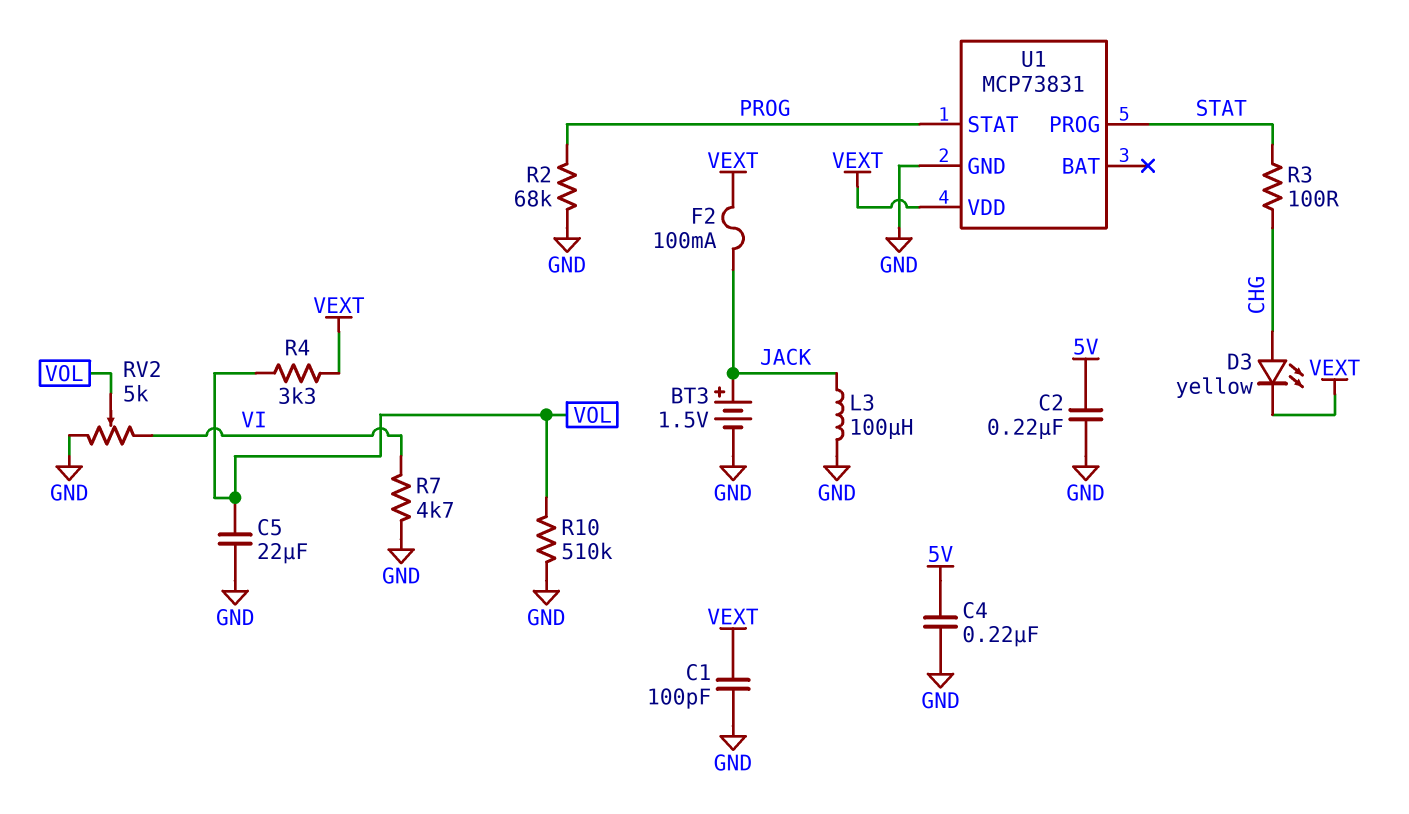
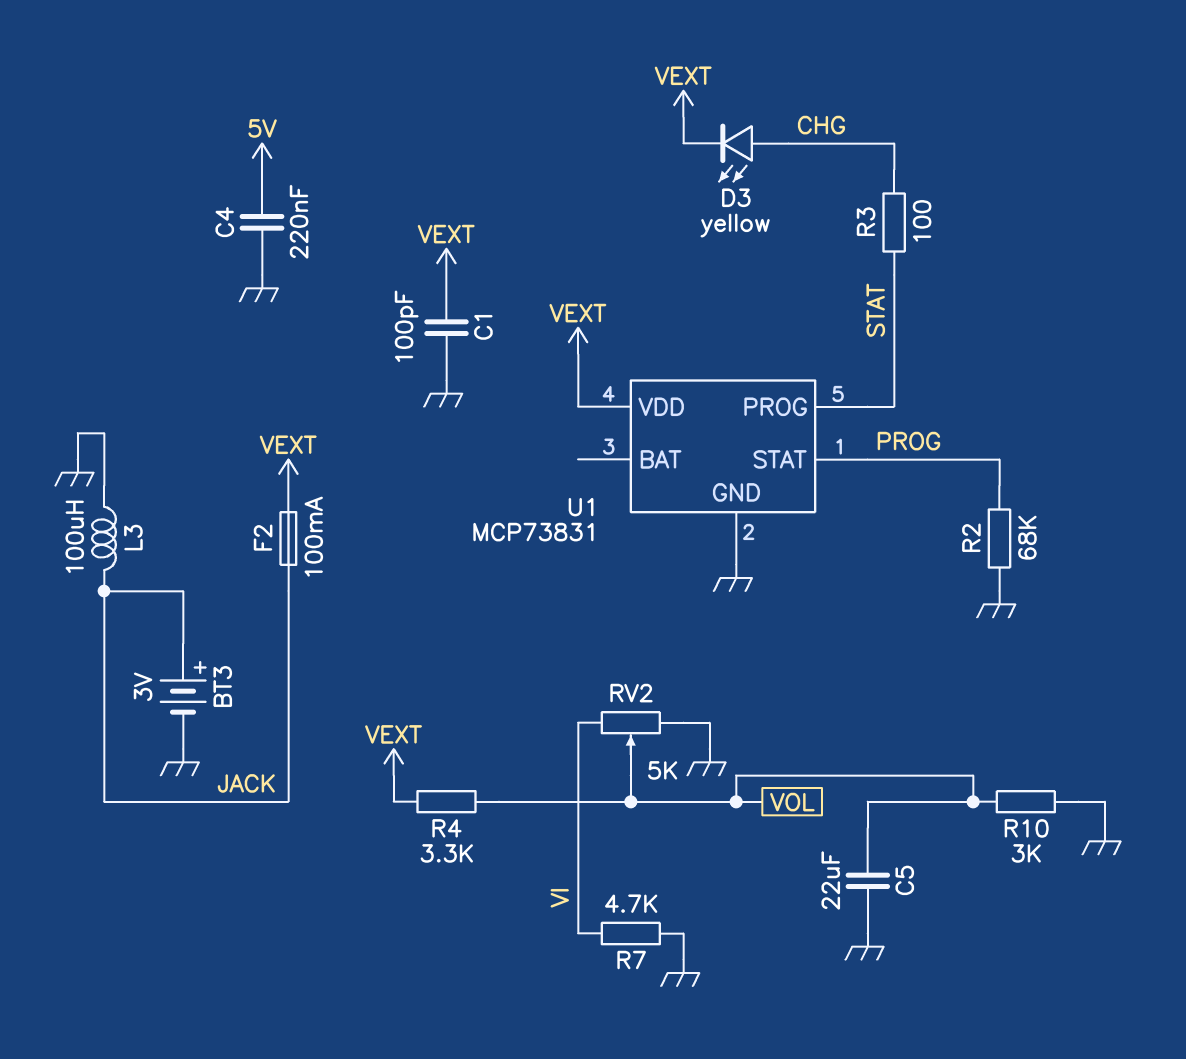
BT3: 1.5V (plus JACK, minus GND) -> 3V (plus JACK, minus GND)
C2: 220nF (5V, GND) -> none
R10: 510k (GND, VOL) -> 3k (GND, VOL)

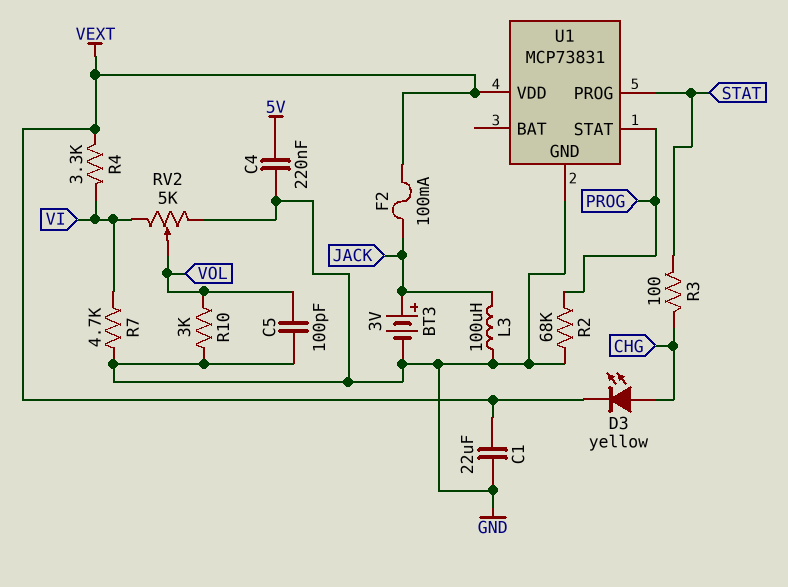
C1: 100pF (GND, VEXT) -> 22uF (GND, VEXT)
C5: 22uF (GND, VOL) -> 100pF (GND, VOL)
R4: 3.3k (VEXT, VOL) -> 3.3k (VEXT, VI)

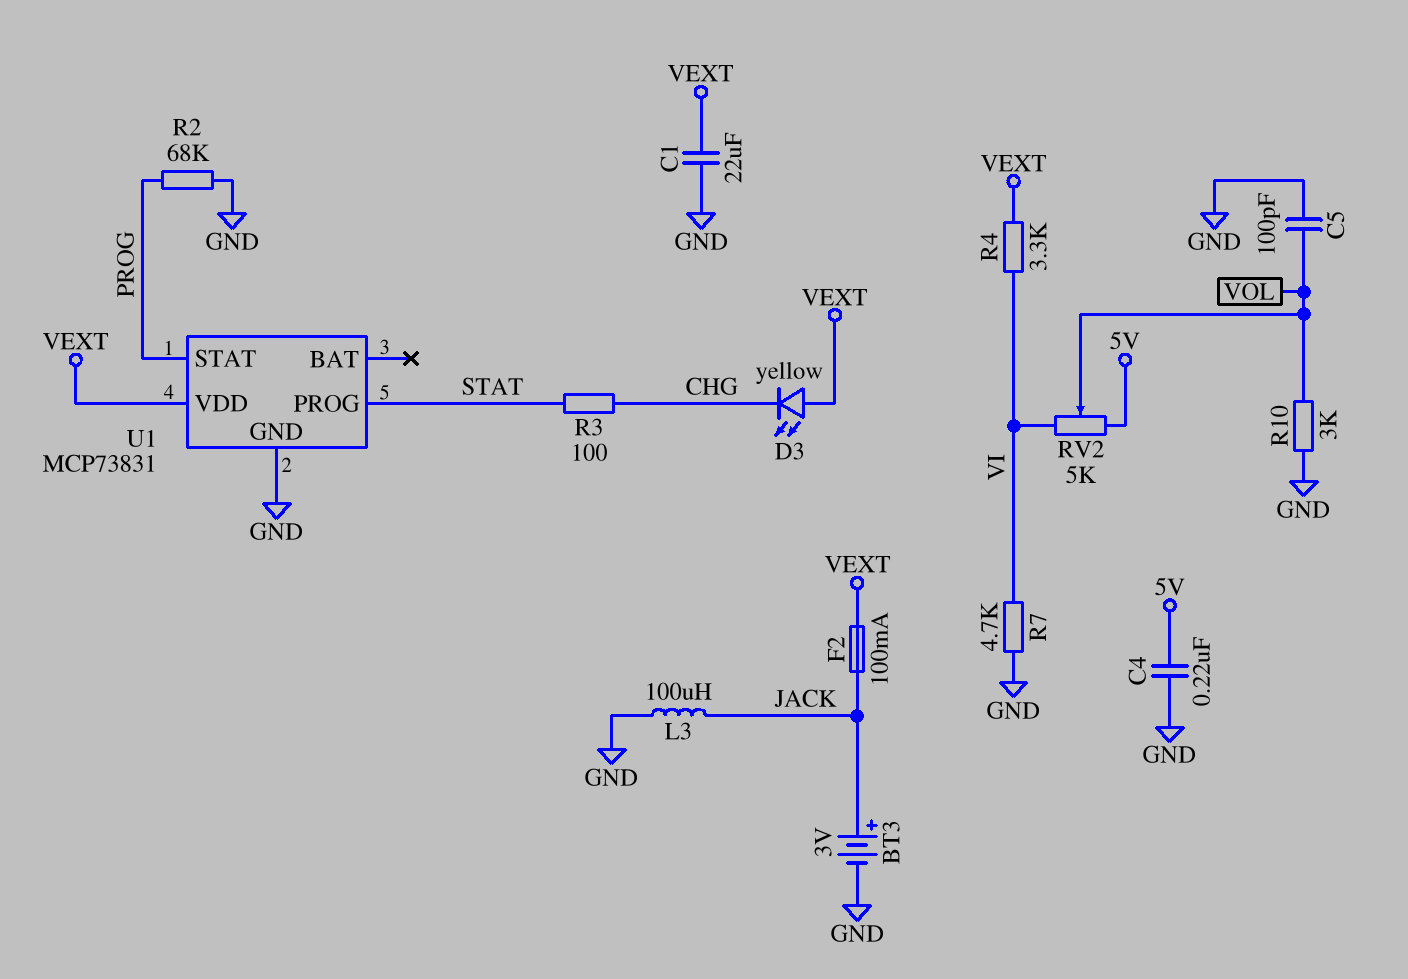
D3: LED yellow (A CHG, K VEXT) -> LED yellow (A VEXT, K CHG)
RV2: 5k (GND, VI, wiper VOL) -> 5k (5V, VI, wiper VOL)

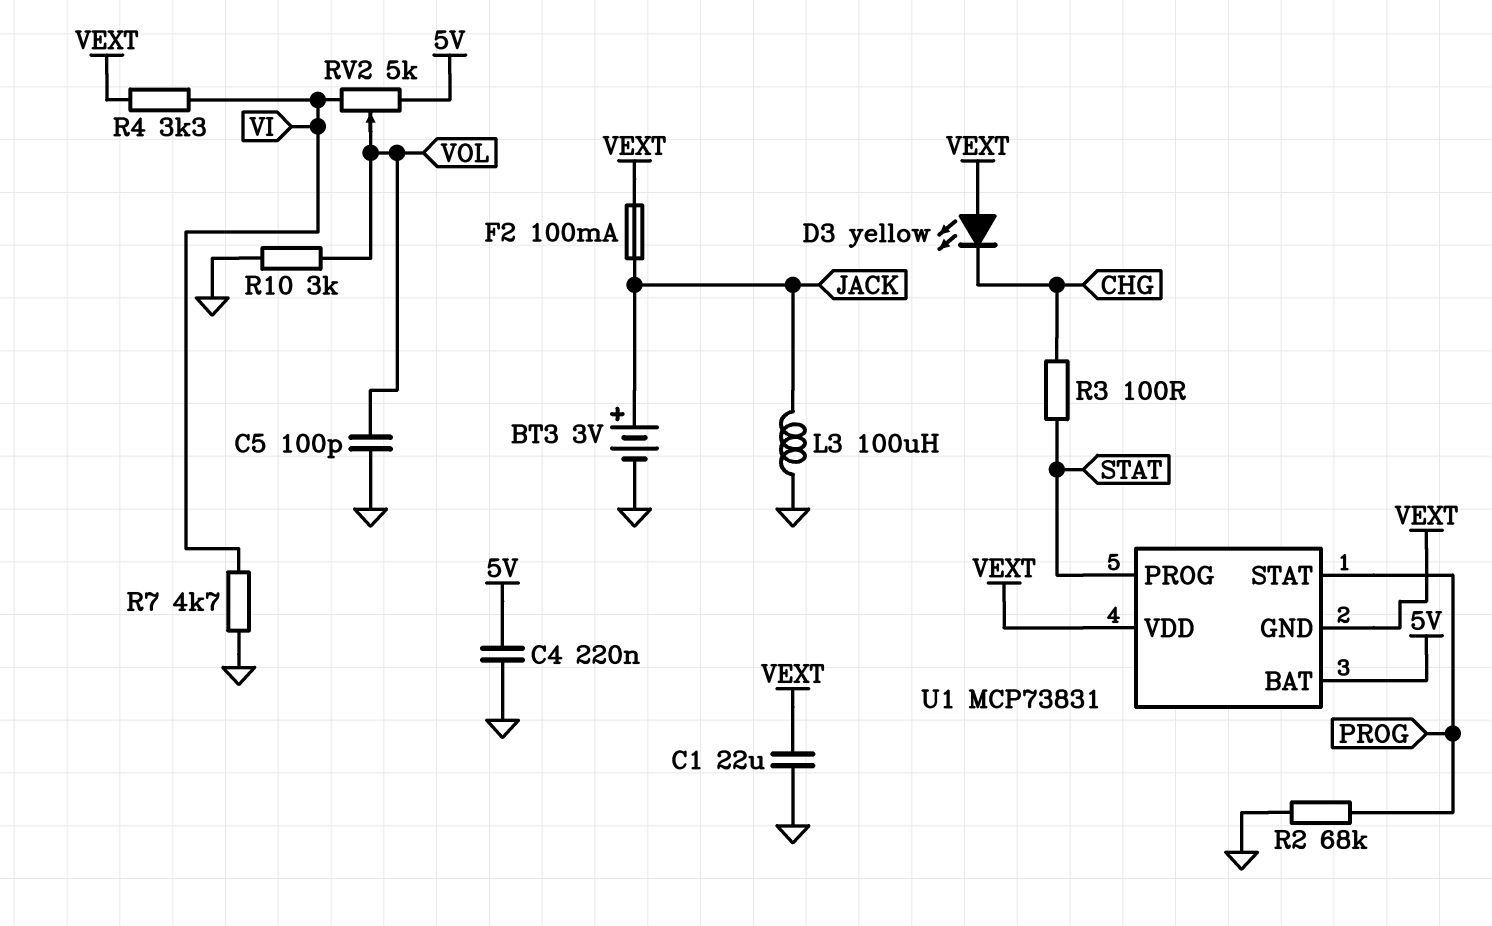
U1 pin BAT: none -> 5V
U1 pin GND: GND -> VEXT

